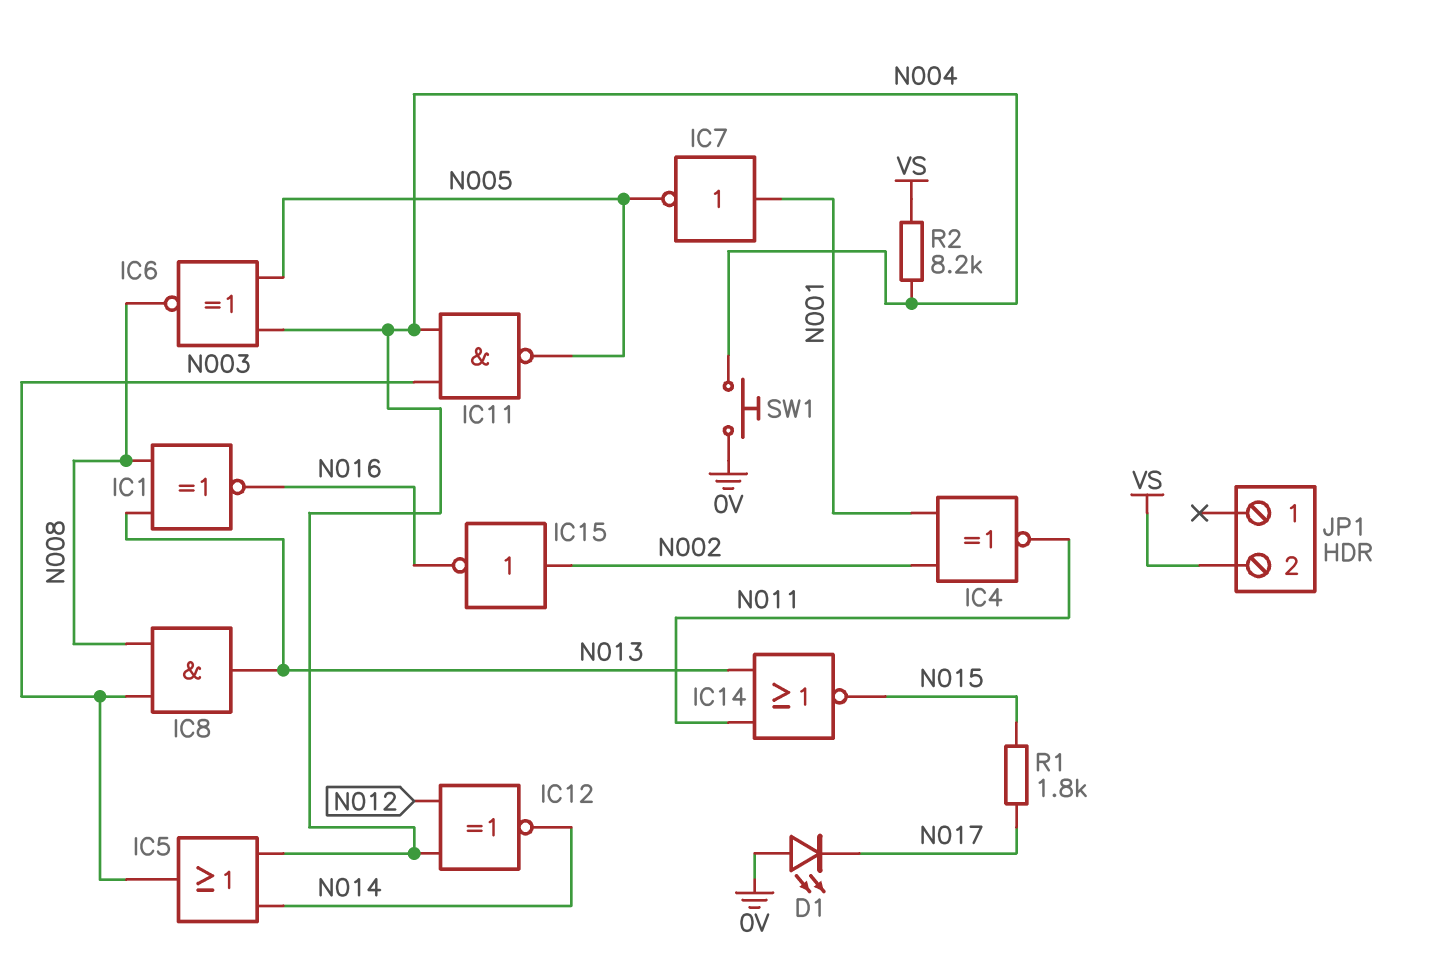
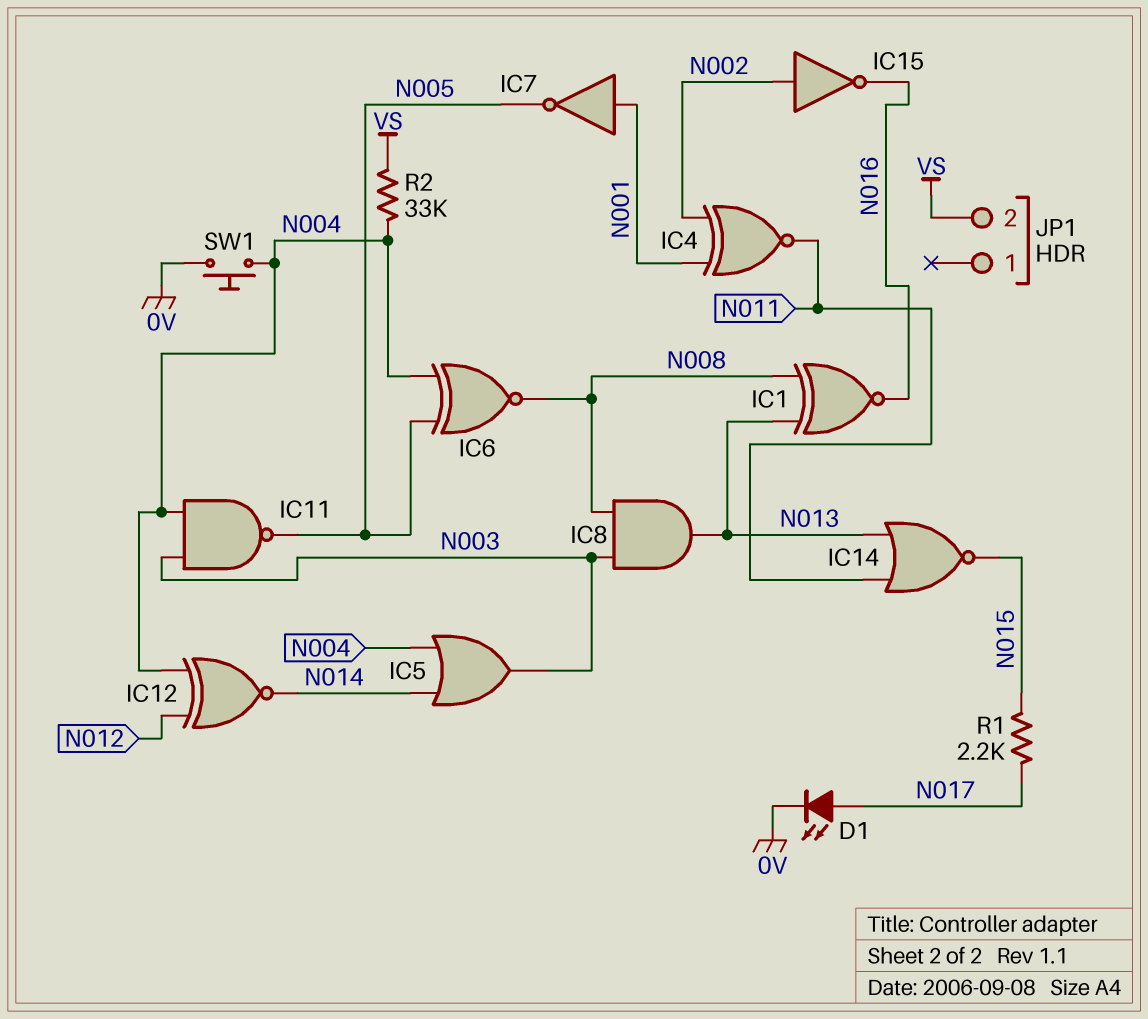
D1: LED (A 0V, K N017) -> LED (A N017, K 0V)
R1: 1.8k (N015, N017) -> 2.2k (N015, N017)
R2: 8.2k (N004, VS) -> 33k (N004, VS)

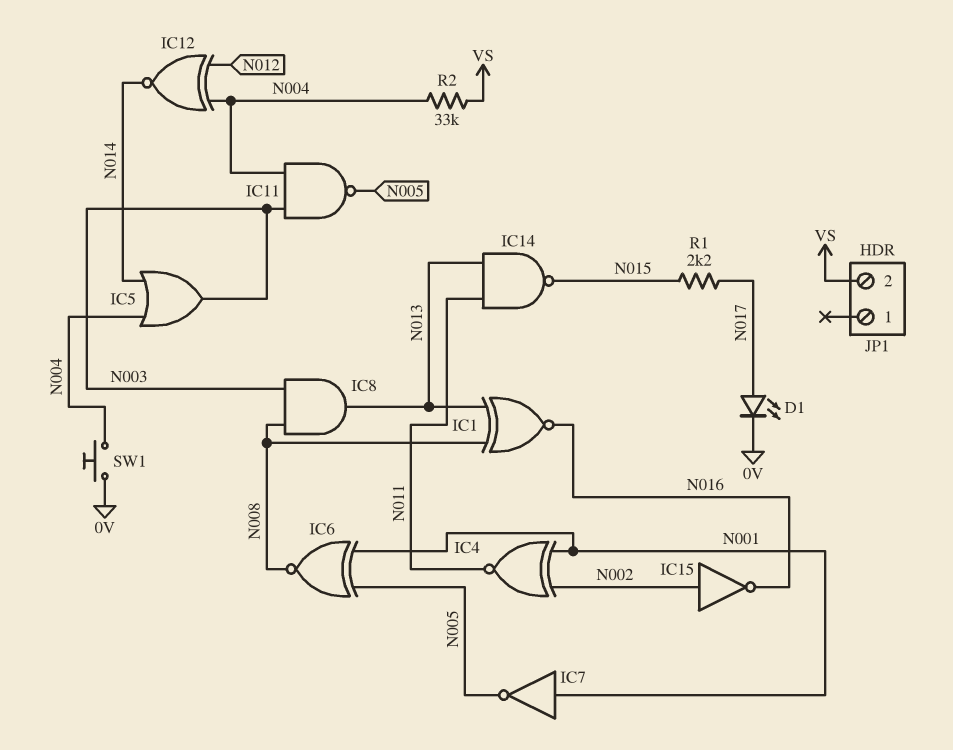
IC6: XNOR (in N004, in N005, out N008) -> XNOR (in N001, in N005, out N008)
IC14: NOR (in N011, in N013, out N015) -> NAND (in N011, in N013, out N015)

